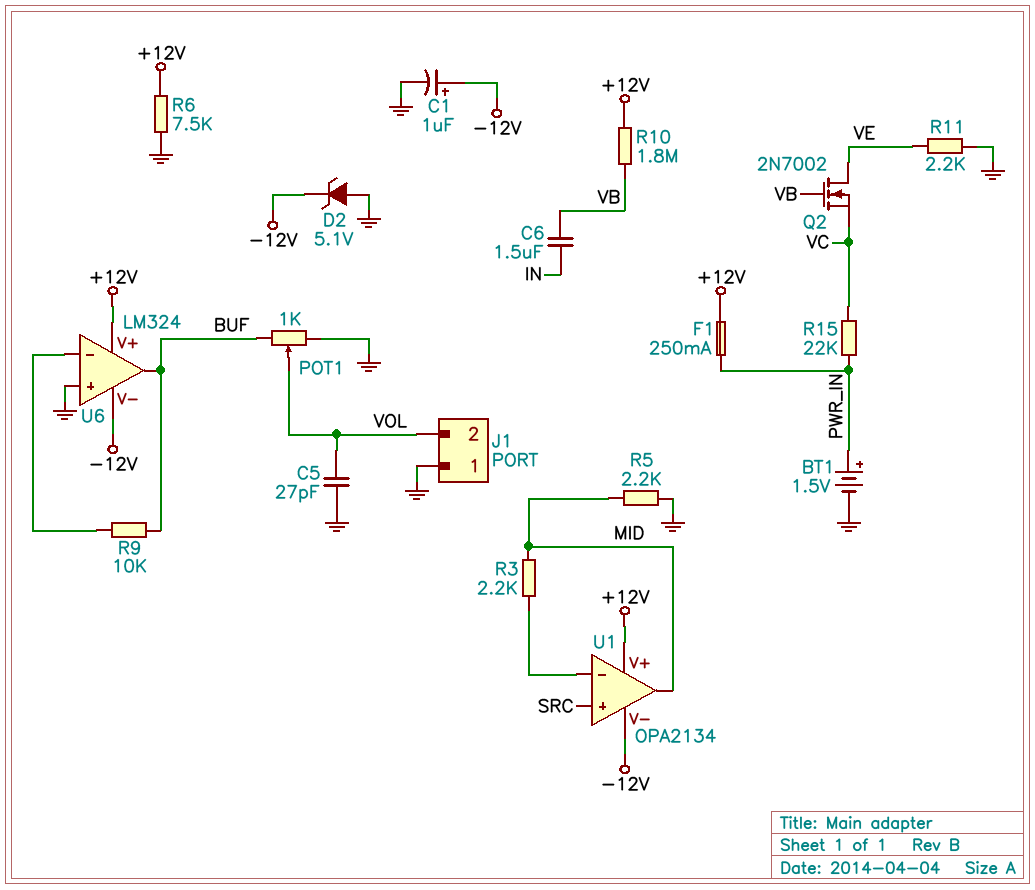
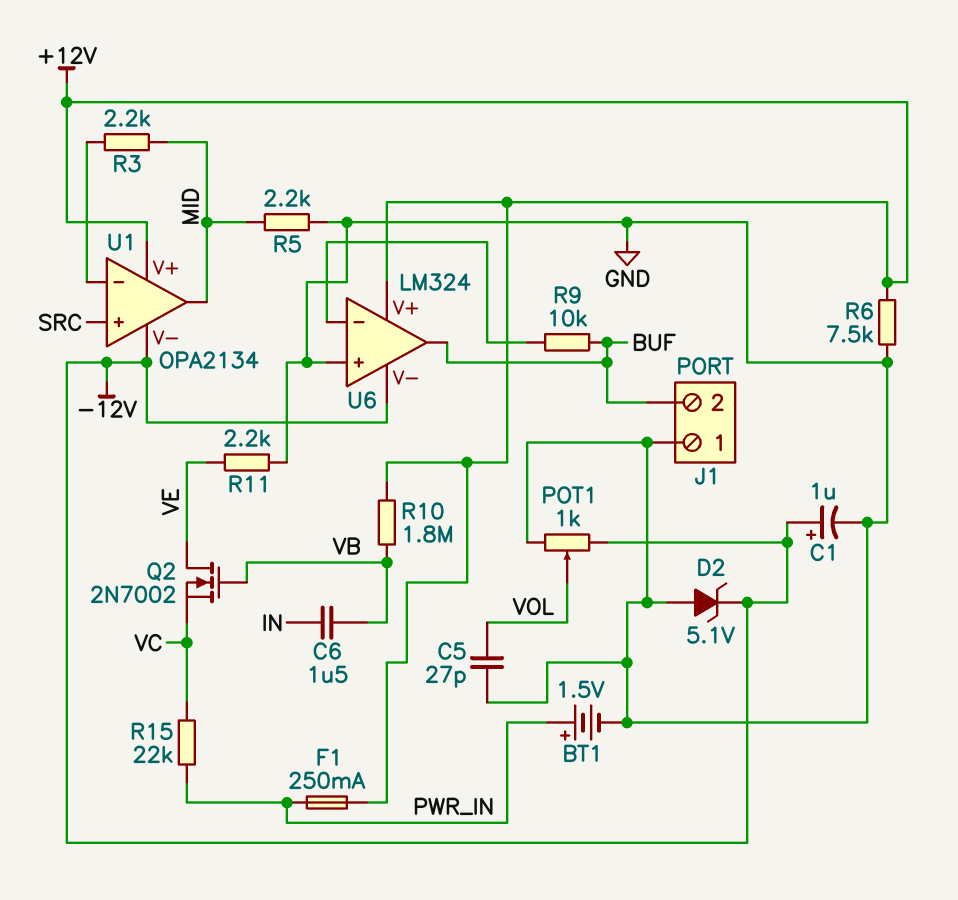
J1 pin 2: VOL -> BUF
POT1: 1k (BUF, GND, wiper VOL) -> 1k (-12V, GND, wiper VOL)

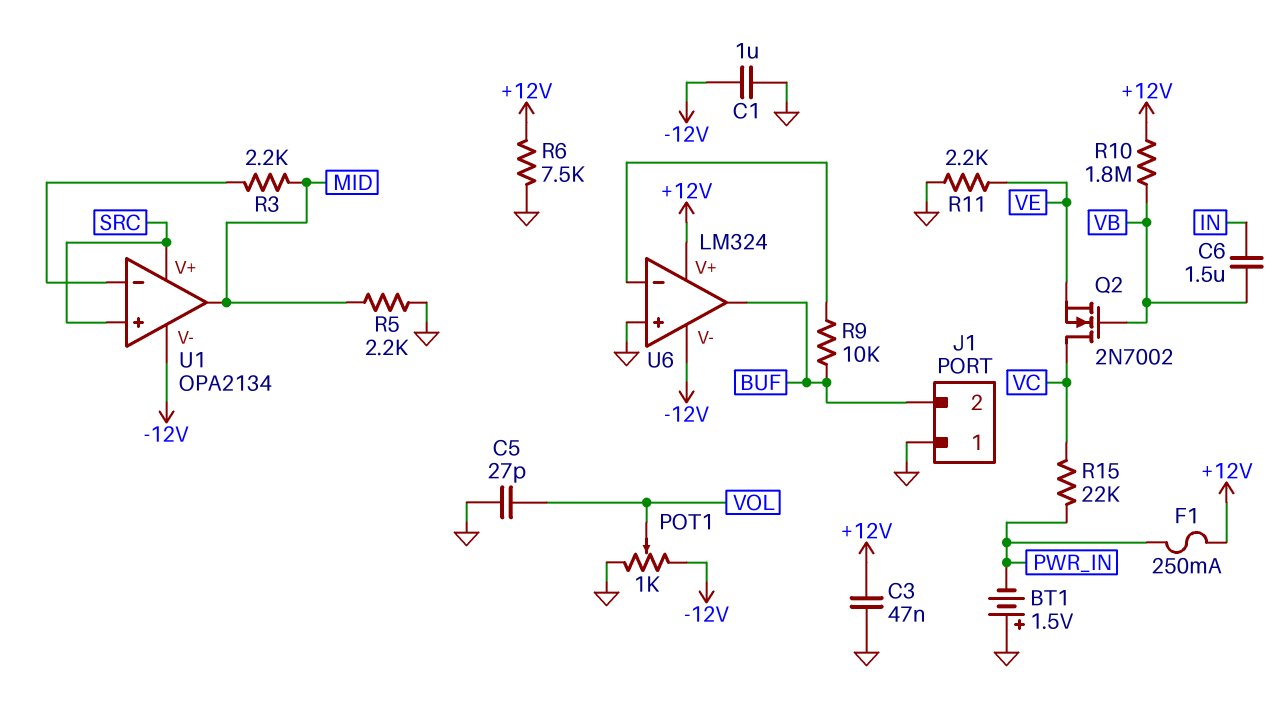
BT1: 1.5V (plus PWR_IN, minus GND) -> 1.5V (plus GND, minus PWR_IN)
C1: 1uF (plus -12V, minus GND) -> 1uF (-12V, GND)
C3: none -> 47nF (+12V, GND)
D2: zener 5.1V (A GND, K -12V) -> none
Q2: NMOS 2N7002 (G VB, D VE, S VC) -> NMOS 2N7002 (G VB, D VC, S VE)
U1 pin V+: +12V -> SRC

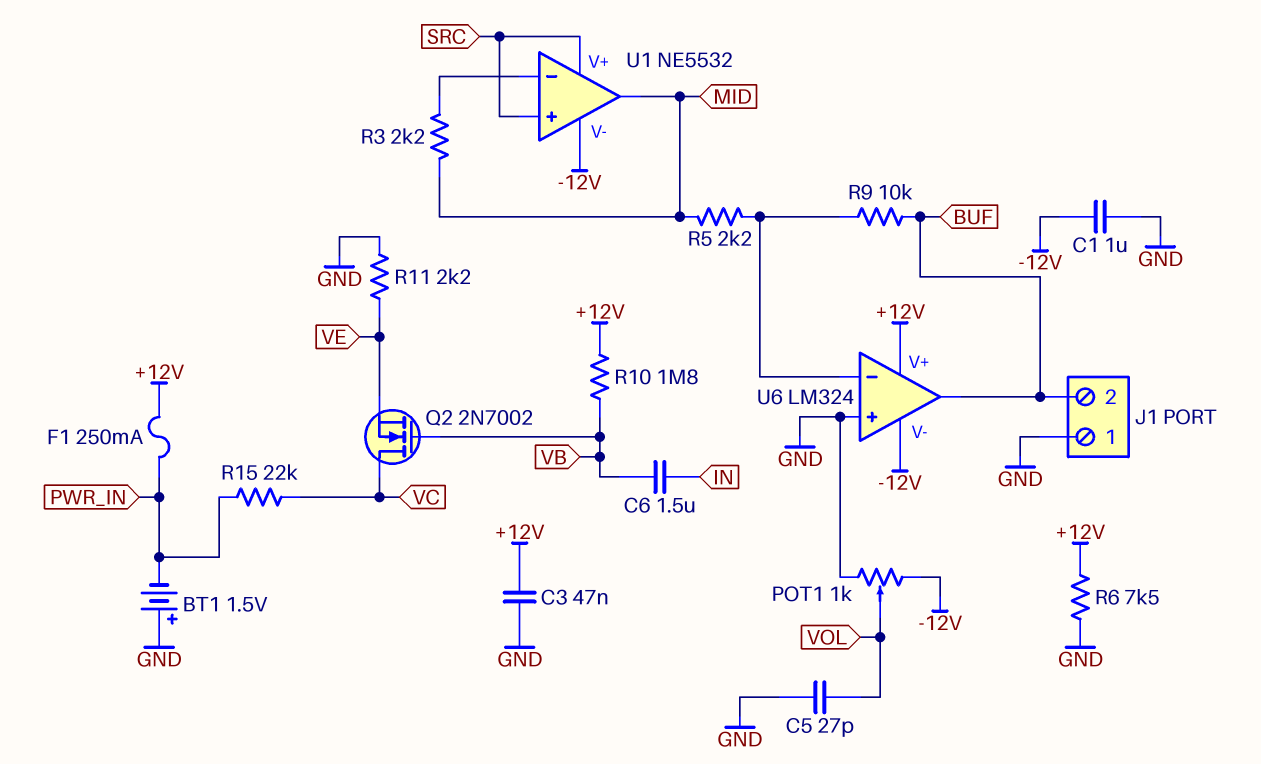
R5: 2.2k (GND, MID) -> 2.2k (MID, U6/in-)
U1: OPA2134 -> NE5532

